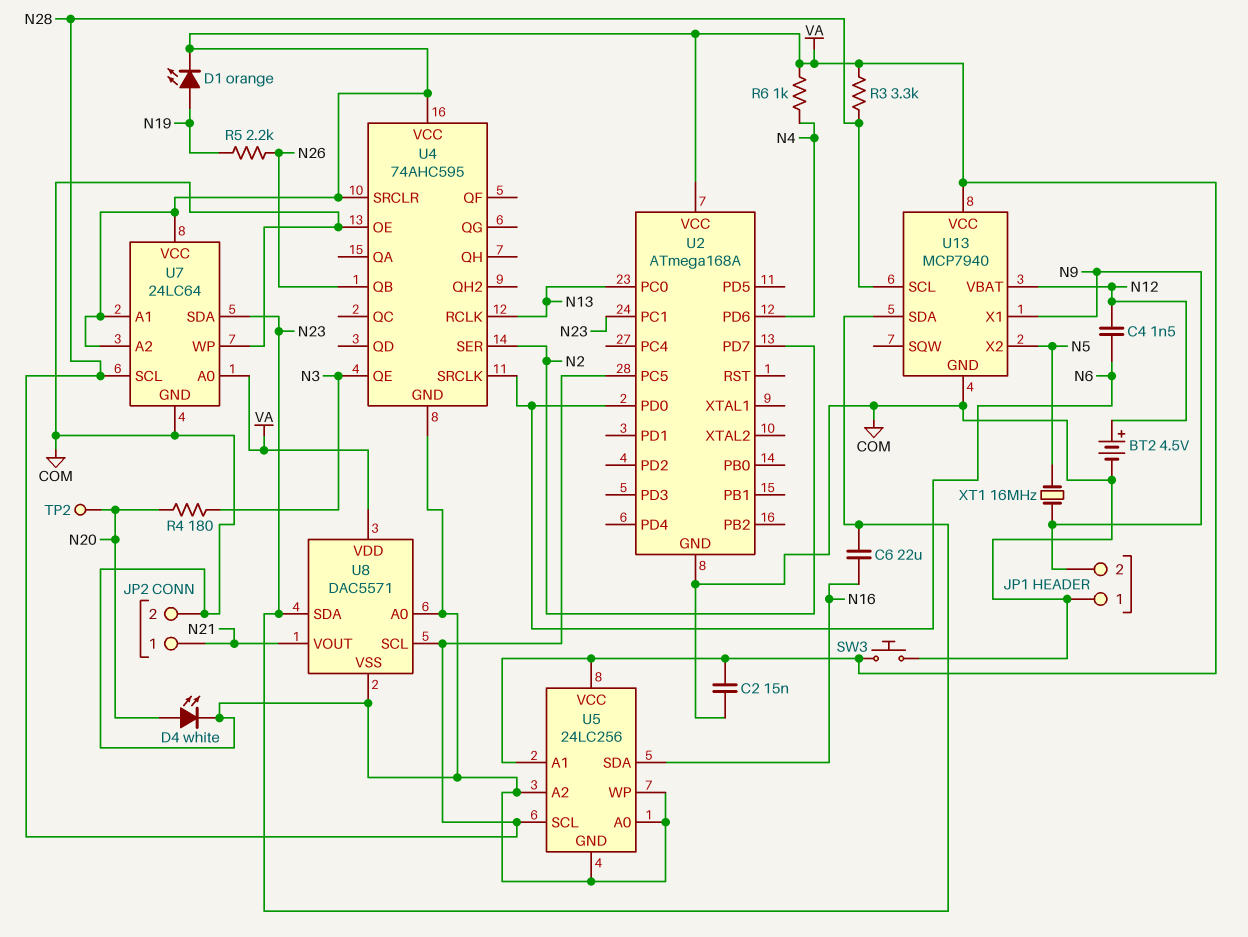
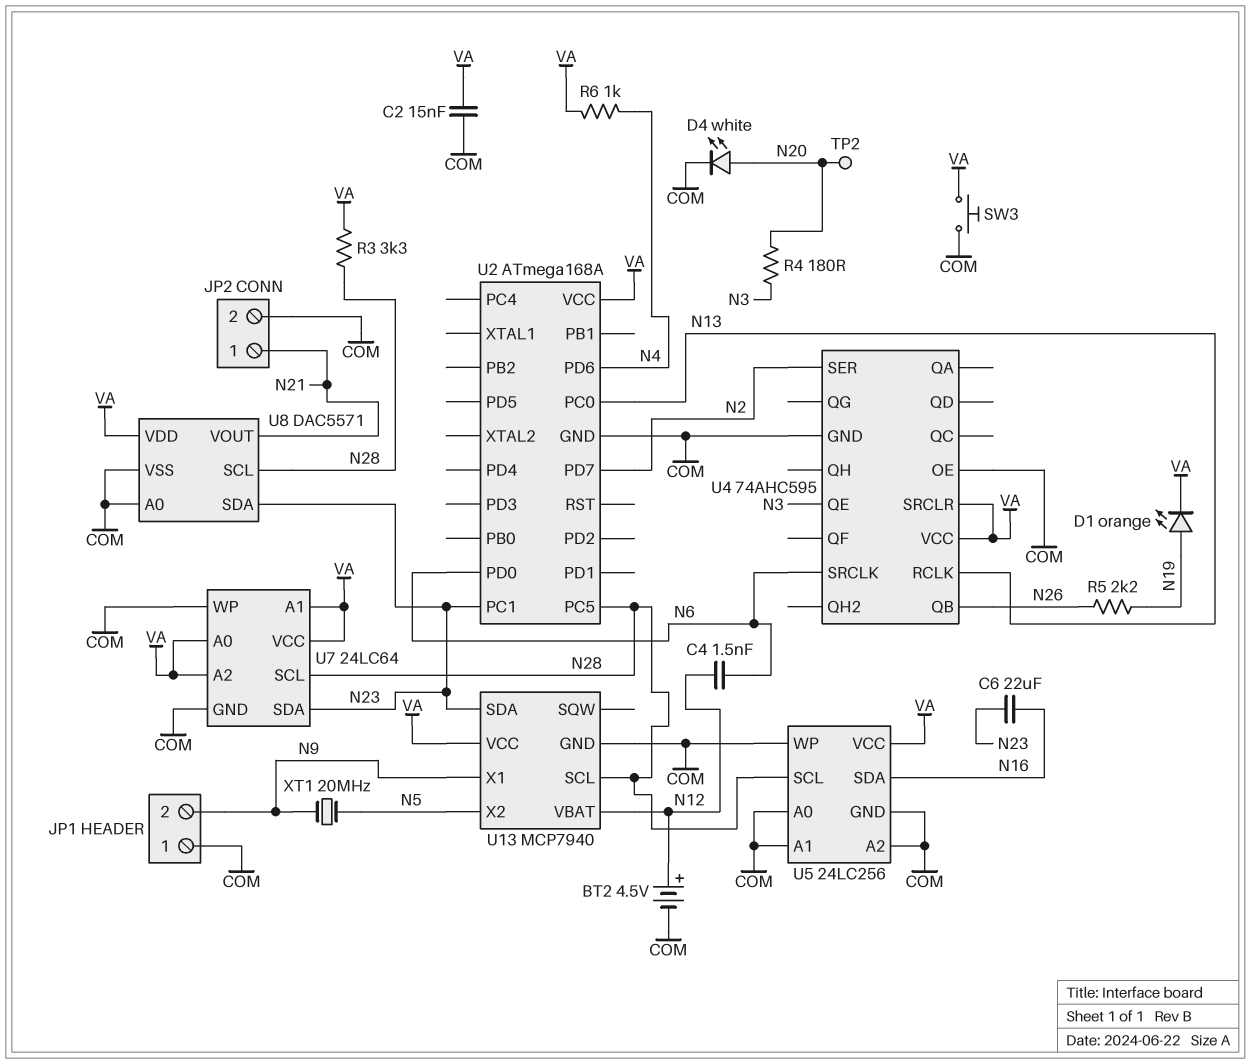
U5 pin A1: VA -> COM
XT1: 16MHz (N5, N9) -> 20MHz (N5, N9)

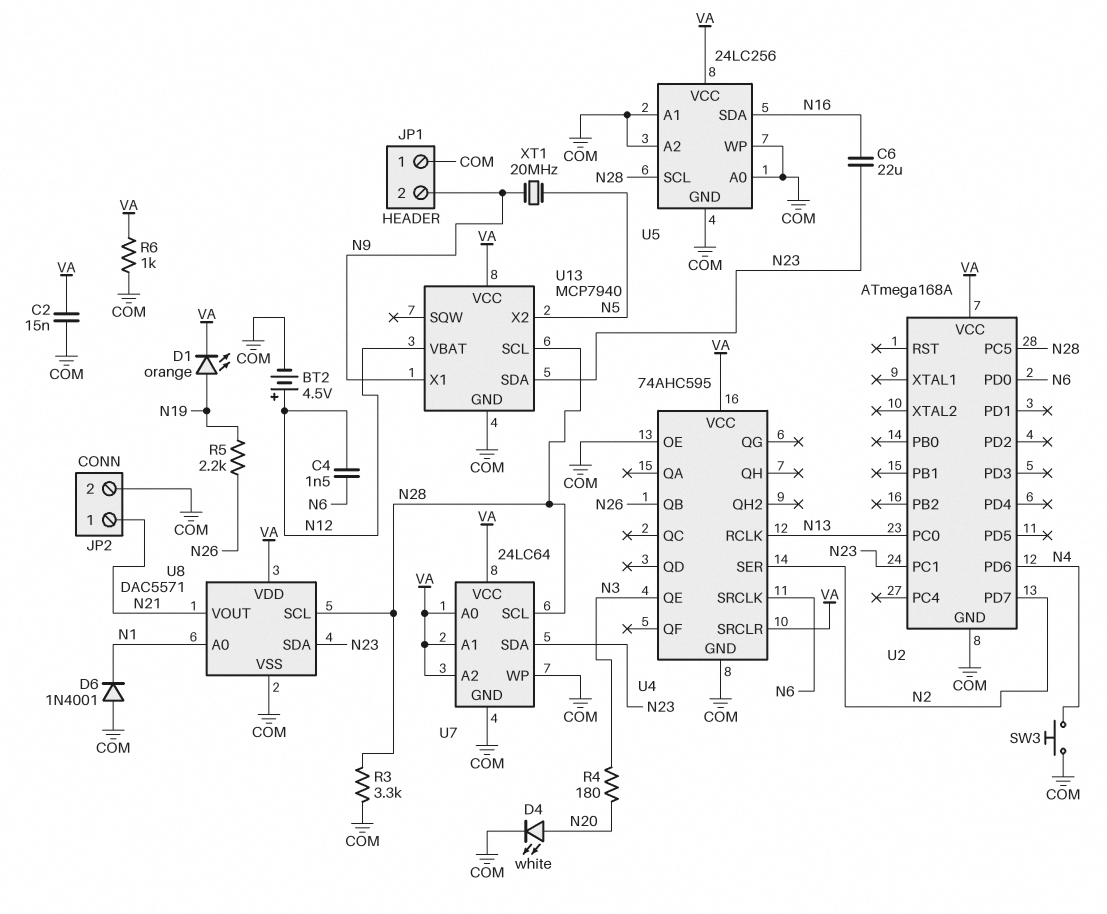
D6: none -> diode 1N4001 (A COM, K N1)
R3: 3.3k (N28, VA) -> 3.3k (COM, N28)
R6: 1k (N4, VA) -> 1k (COM, VA)
SW3: button (COM, VA) -> button (COM, N4)
TP2: test point (N20) -> none
U8 pin A0: COM -> N1

